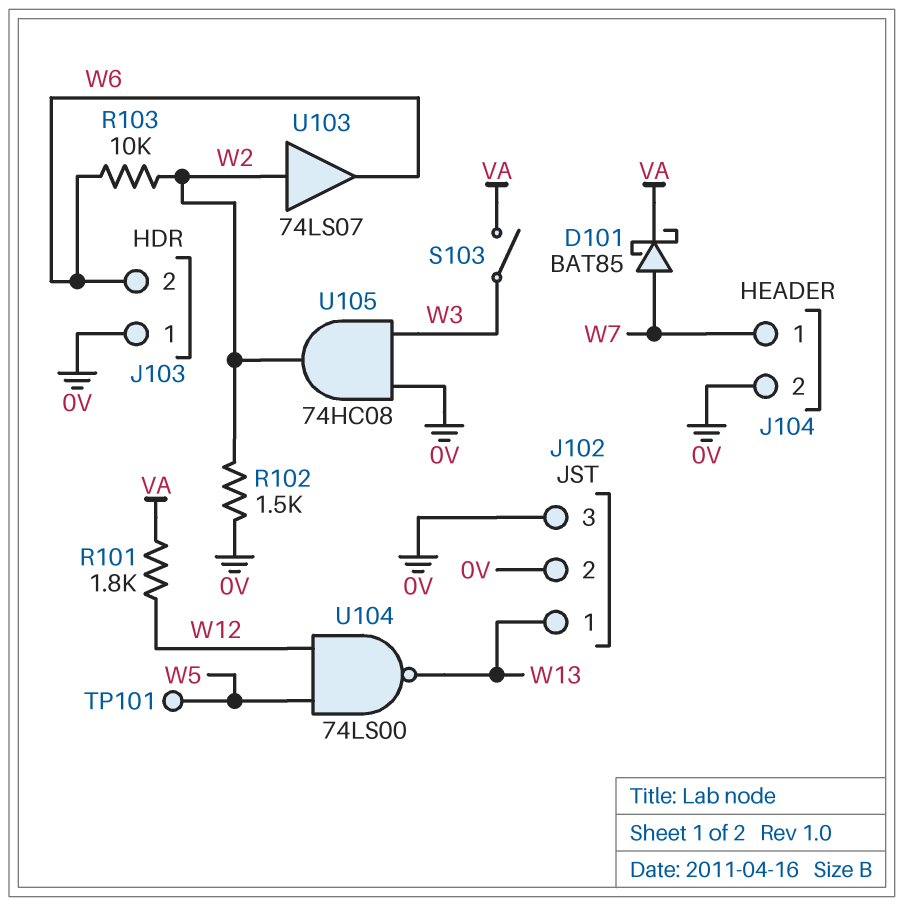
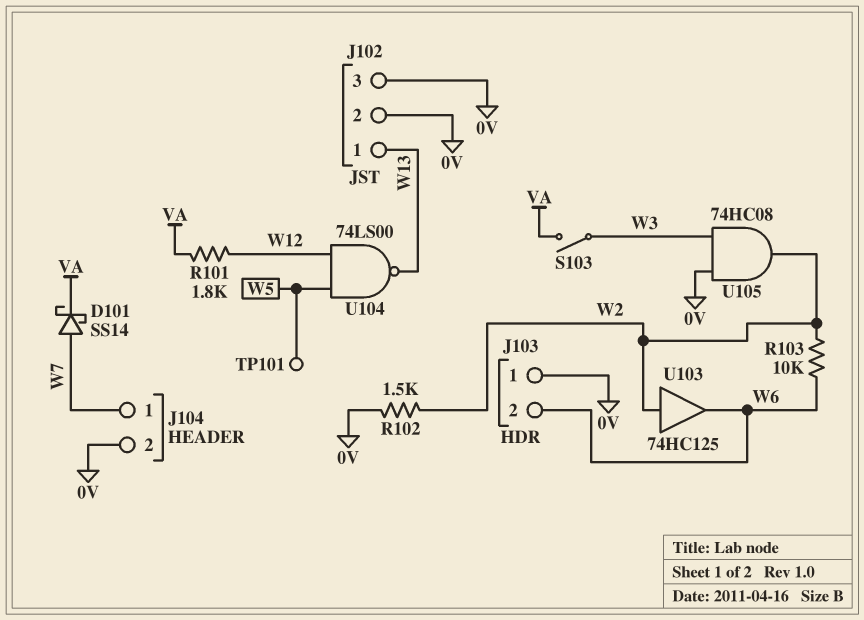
D101: schottky BAT85 (A W7, K VA) -> schottky SS14 (A W7, K VA)
U103: buffer 74LS07 (in W2, out W6) -> buffer 74HC125 (in W2, out W6)

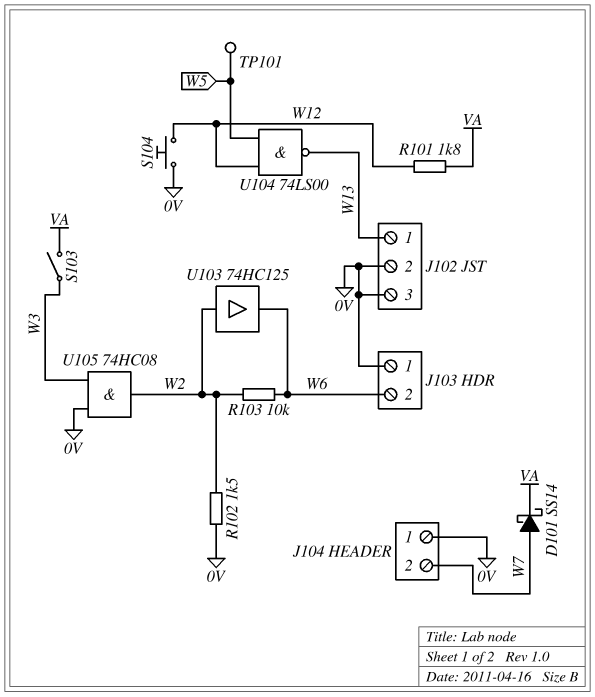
J104 pin 1: W7 -> 0V
J104 pin 2: 0V -> W7
S104: none -> button (0V, W12)

